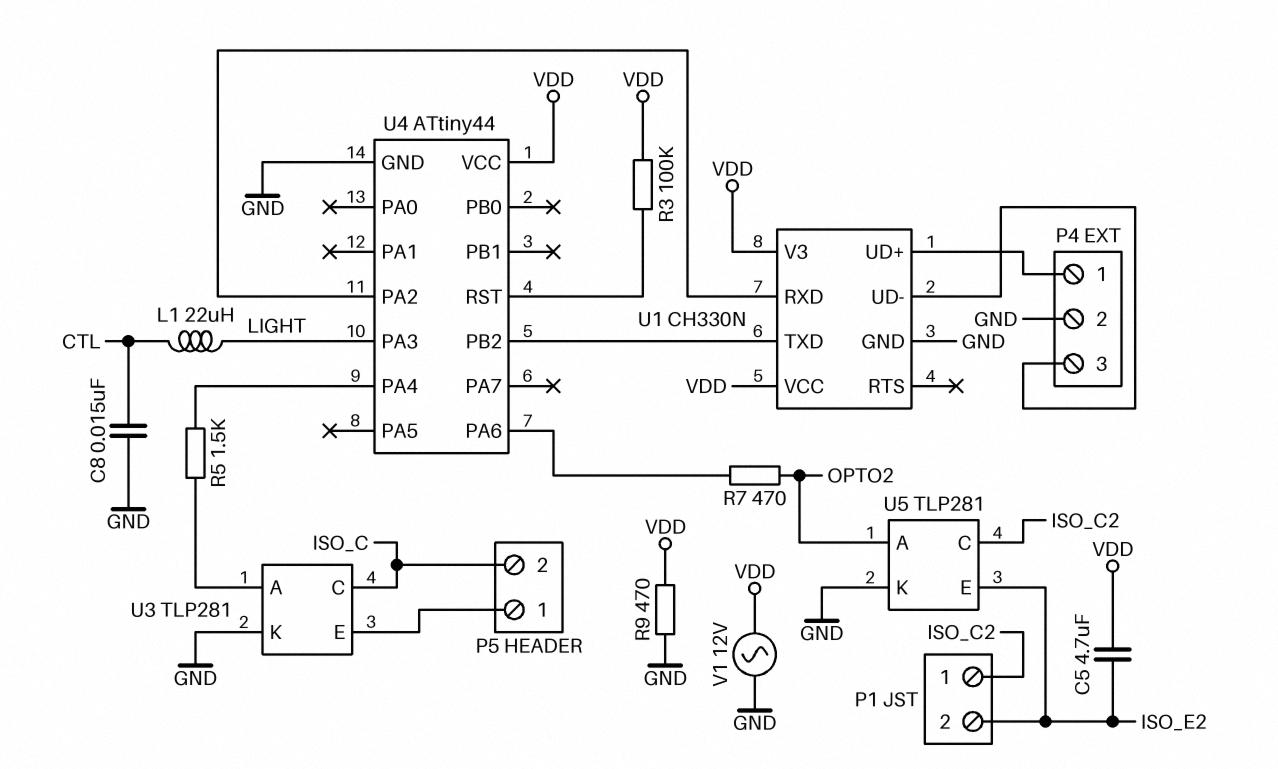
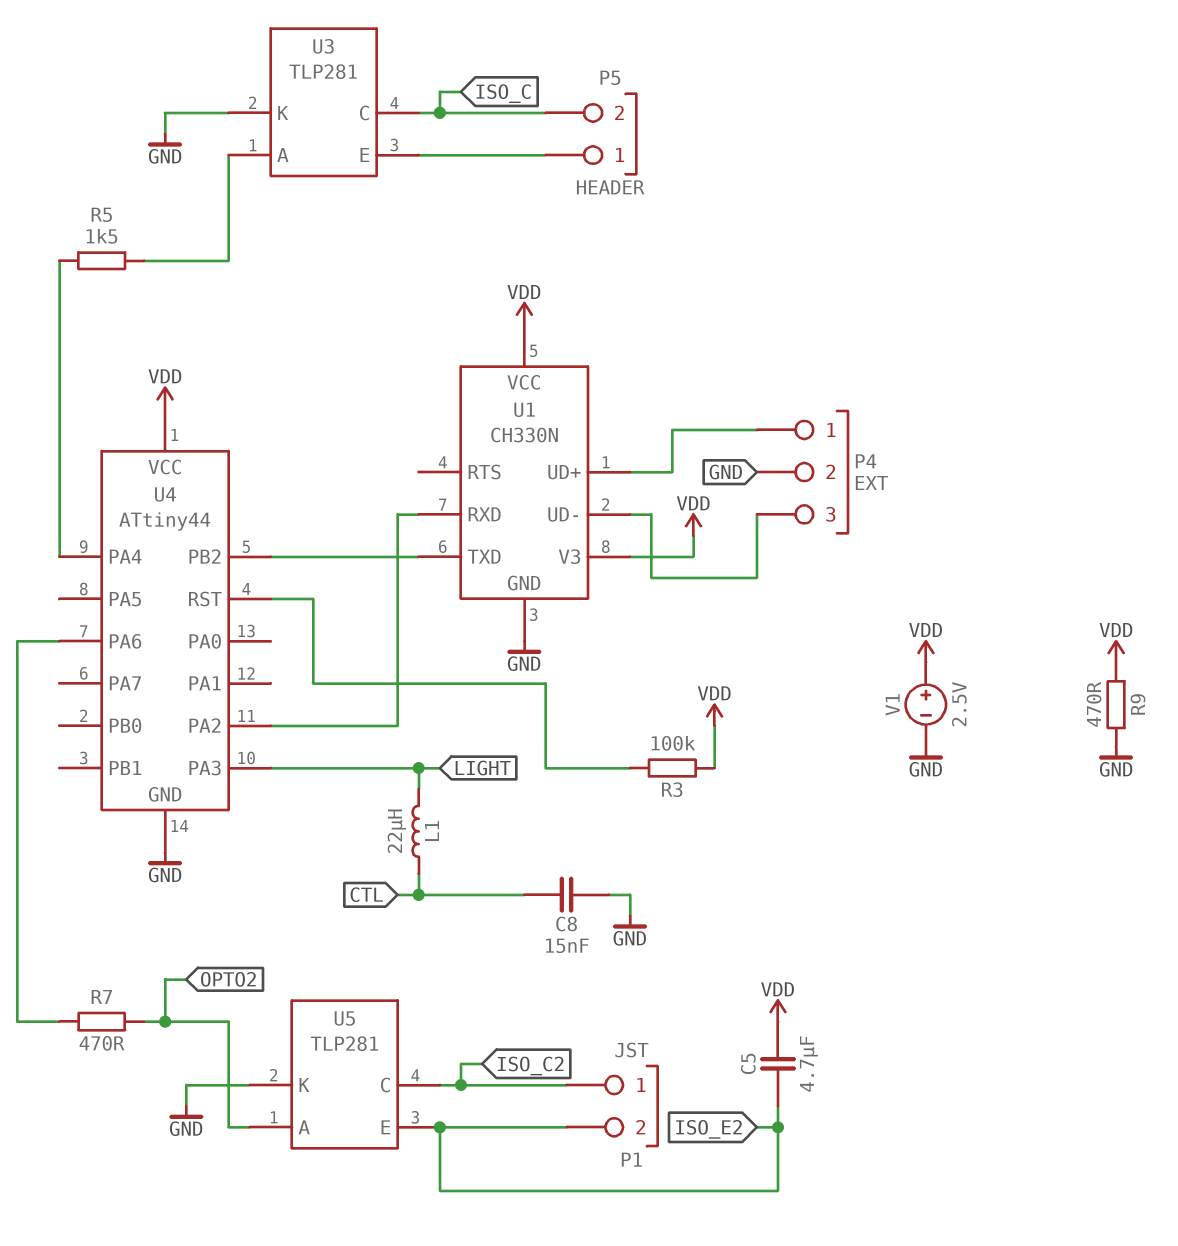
V1: AC 12V (GND, VDD) -> 2.5V (plus VDD, minus GND)

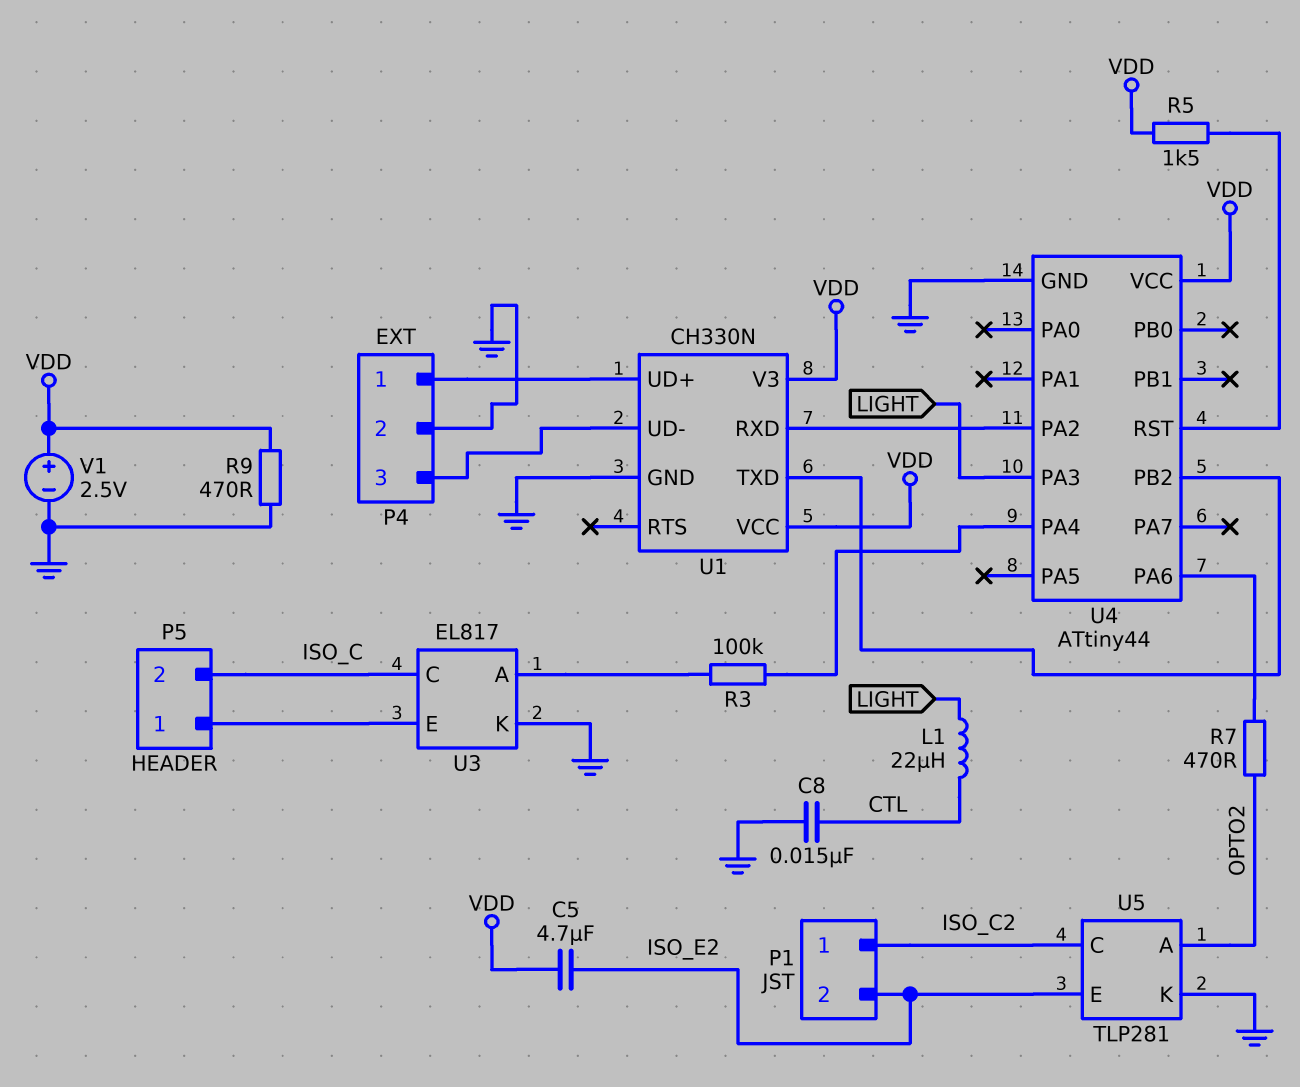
R3: 100k (U4/RST, VDD) -> 100k (U3/A, U4/PA4)
R5: 1.5k (U3/A, U4/PA4) -> 1.5k (U4/RST, VDD)
U3: TLP281 -> EL817

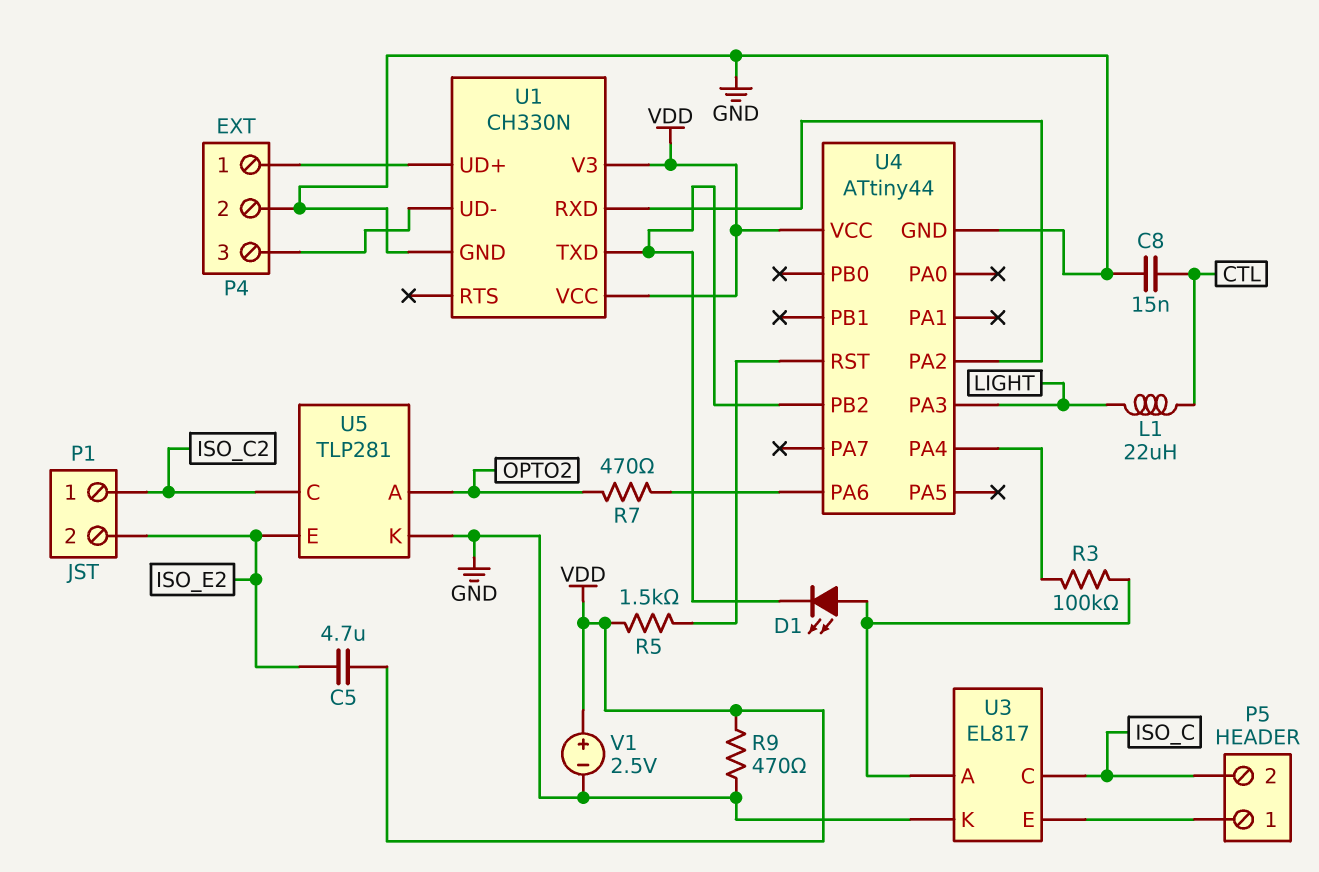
D1: none -> LED (A U3/A, K U1/TXD)

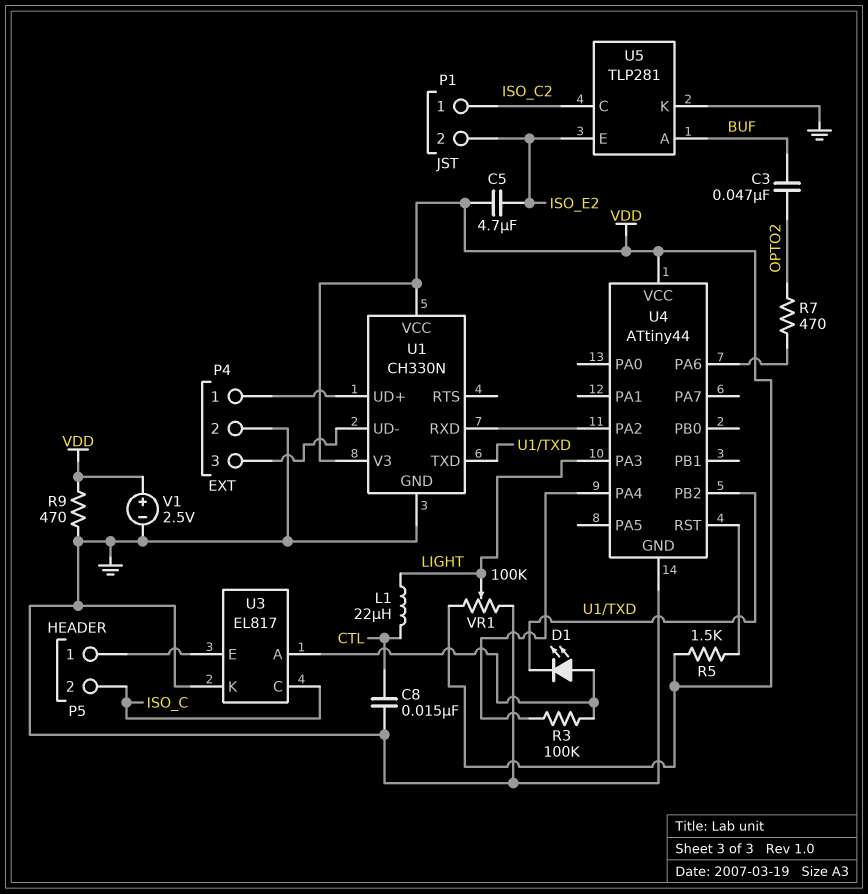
C3: none -> 47nF (BUF, OPTO2)
U5 pin A: OPTO2 -> BUF
VR1: none -> 100k (GND, VDD, wiper LIGHT)

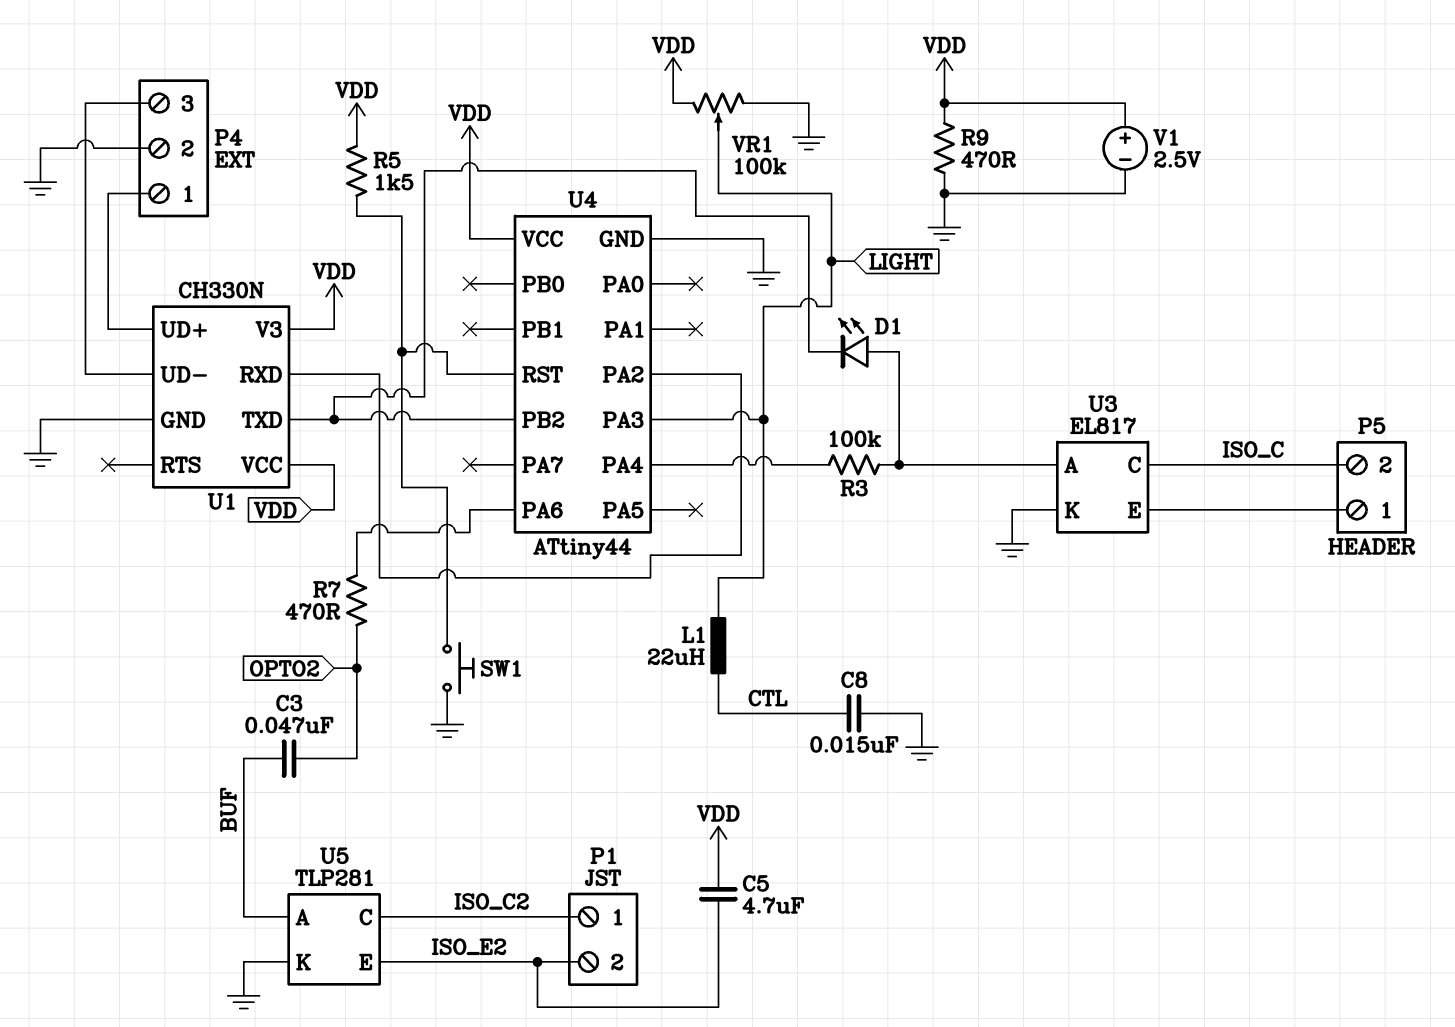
SW1: none -> button (GND, U4/RST)

